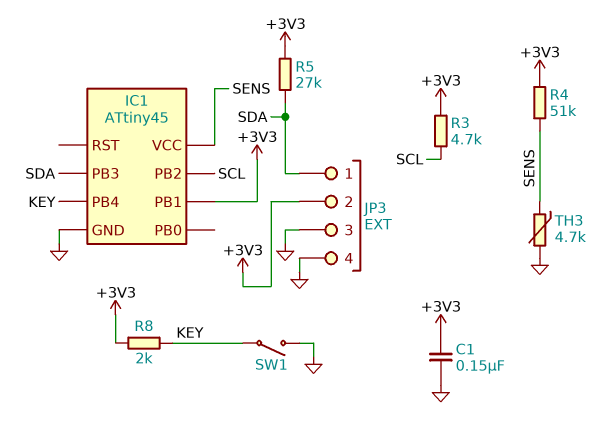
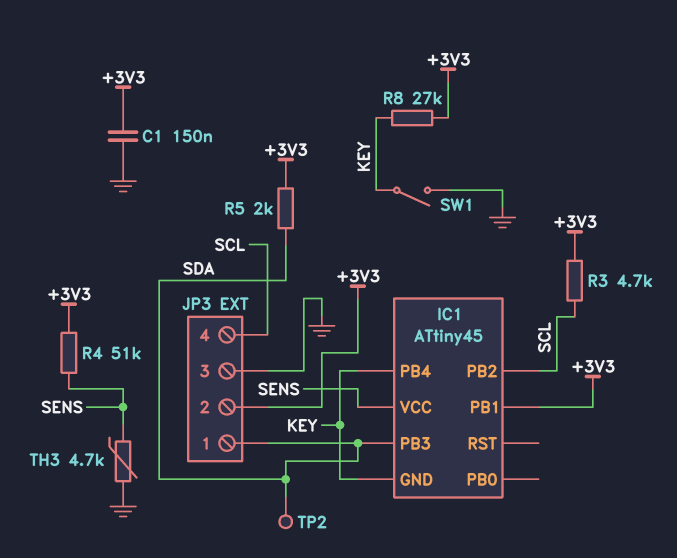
IC1 pin GND: GND -> KEY
JP3 pin 4: GND -> SCL
R5: 27k (+3V3, SDA) -> 2k (+3V3, SDA)
R8: 2k (+3V3, KEY) -> 27k (+3V3, KEY)
TP2: none -> test point (SDA)

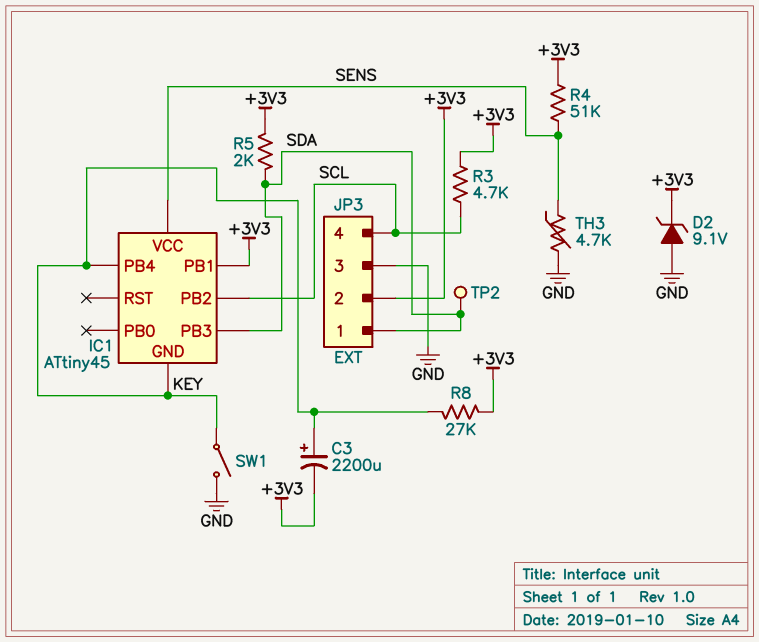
C1: 150nF (+3V3, GND) -> none
C3: none -> 2200uF (plus KEY, minus +3V3)
D2: none -> zener 9.1V (A GND, K +3V3)

